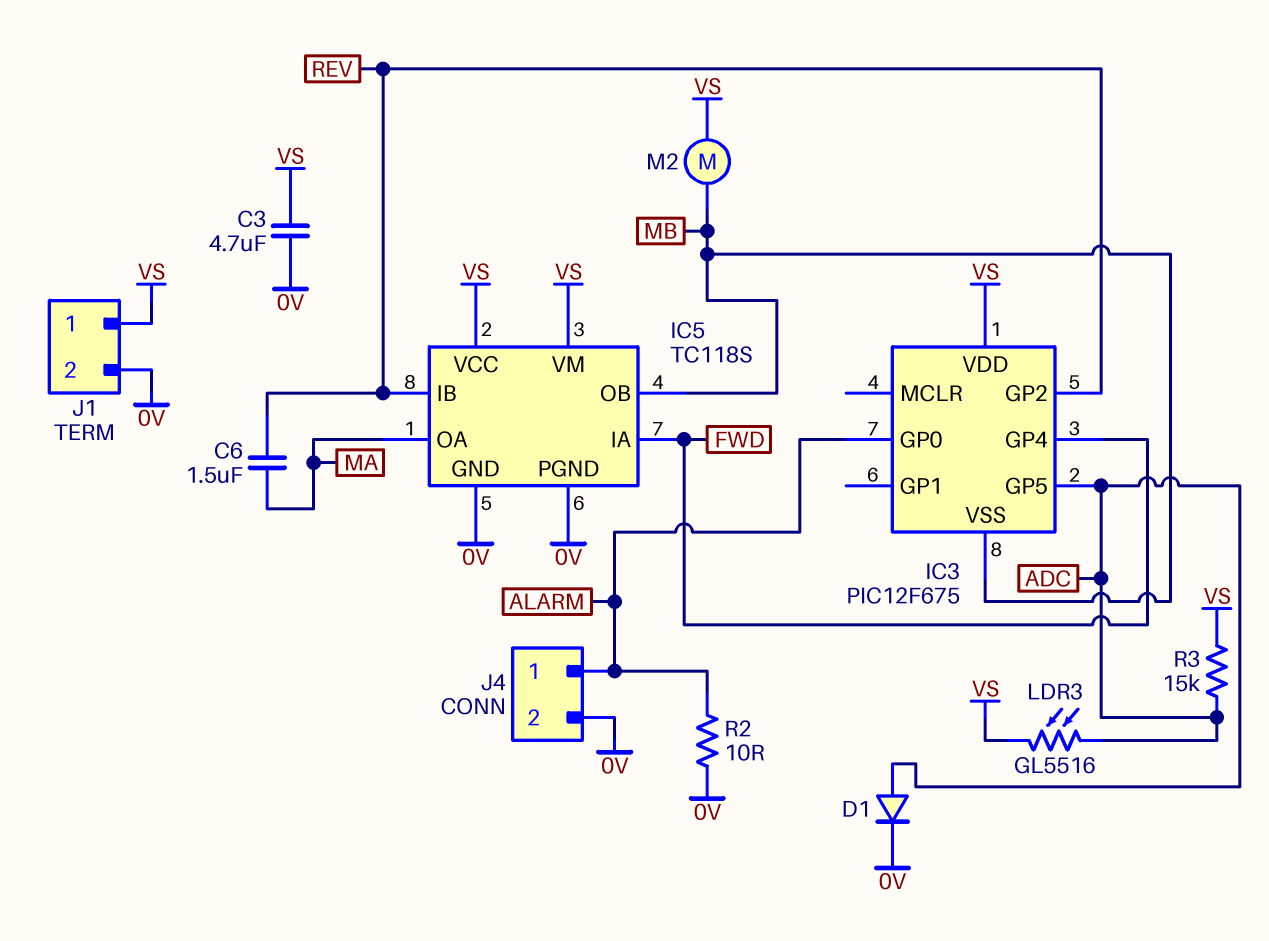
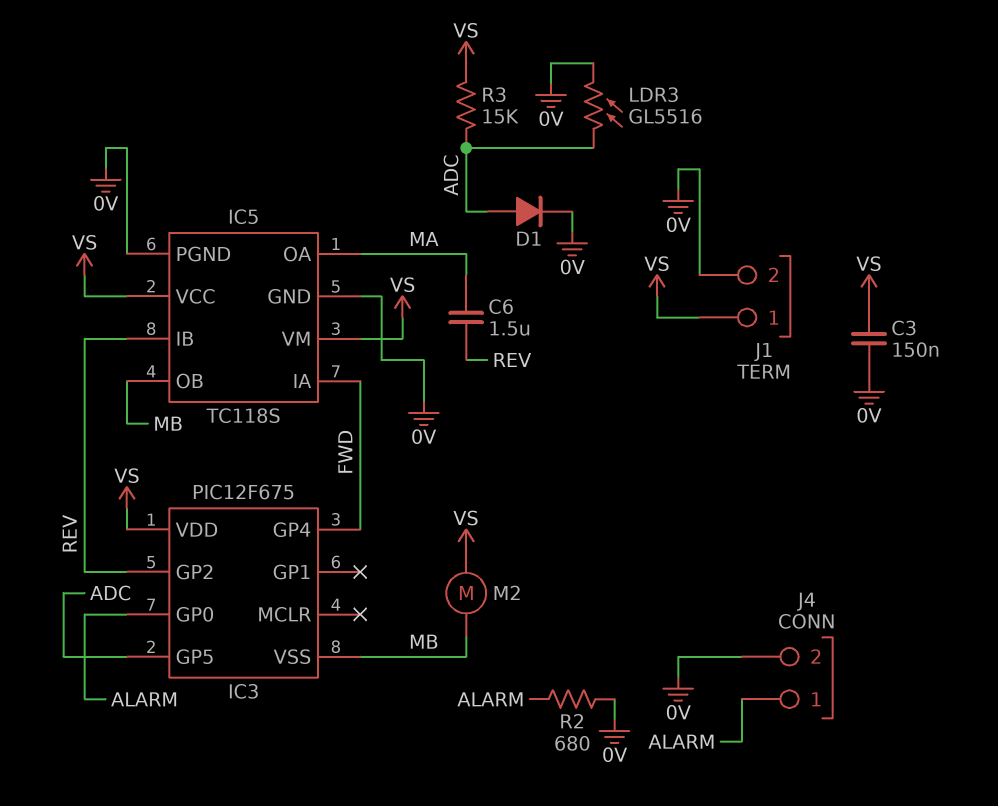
C3: 4.7uF (0V, VS) -> 150nF (0V, VS)
LDR3: GL5516 (ADC, VS) -> GL5516 (0V, ADC)
R2: 10 (0V, ALARM) -> 680 (0V, ALARM)

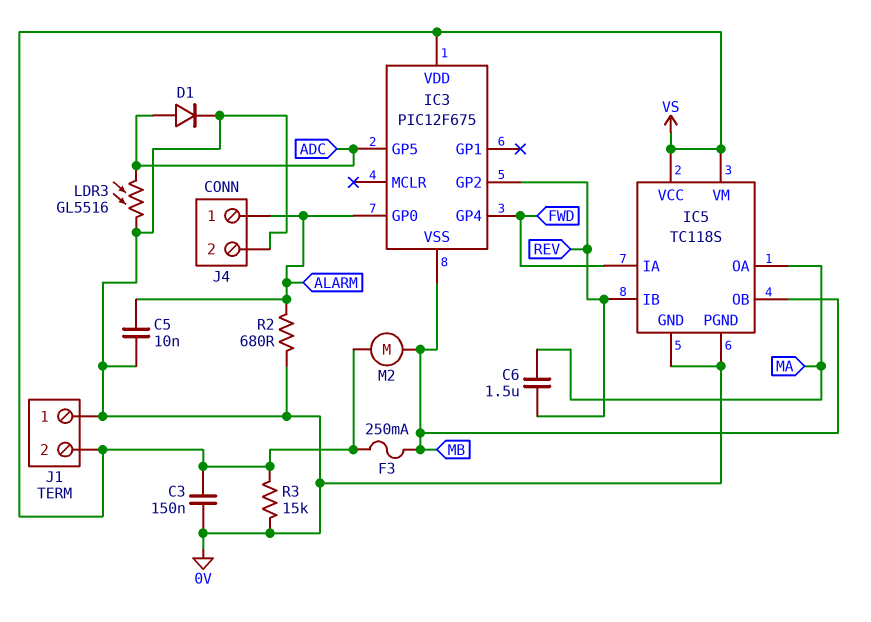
C5: none -> 10nF (0V, ALARM)
F3: none -> 250mA (MB, VS)
J1 pin 1: VS -> 0V
J1 pin 2: 0V -> VS
R3: 15k (ADC, VS) -> 15k (0V, VS)

